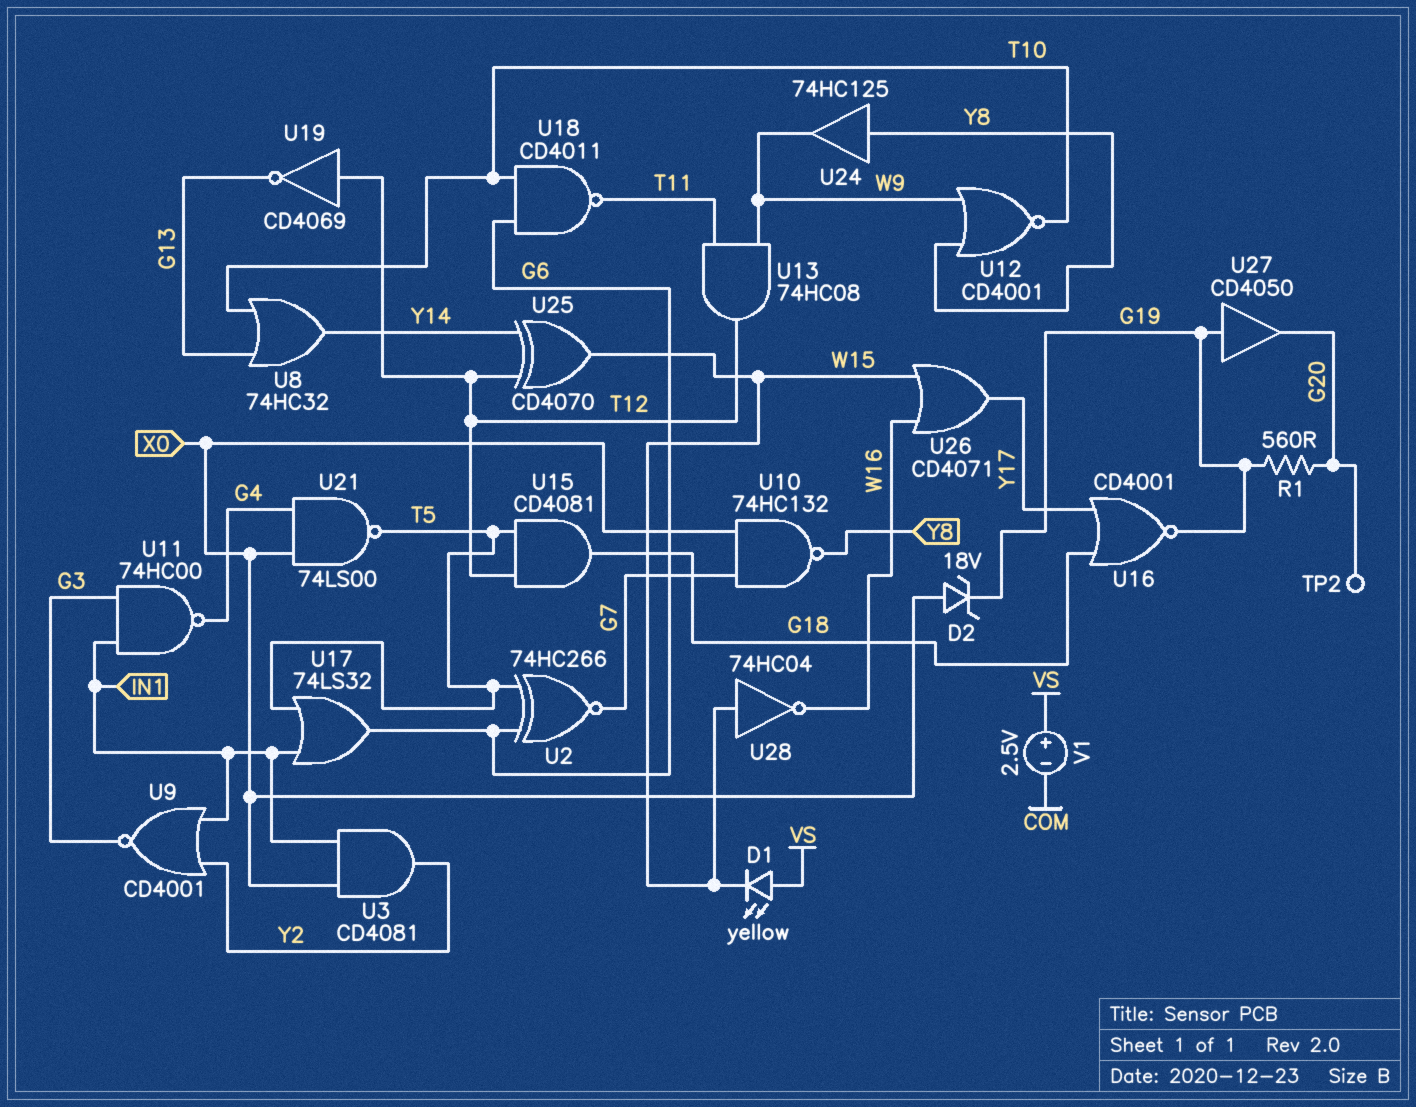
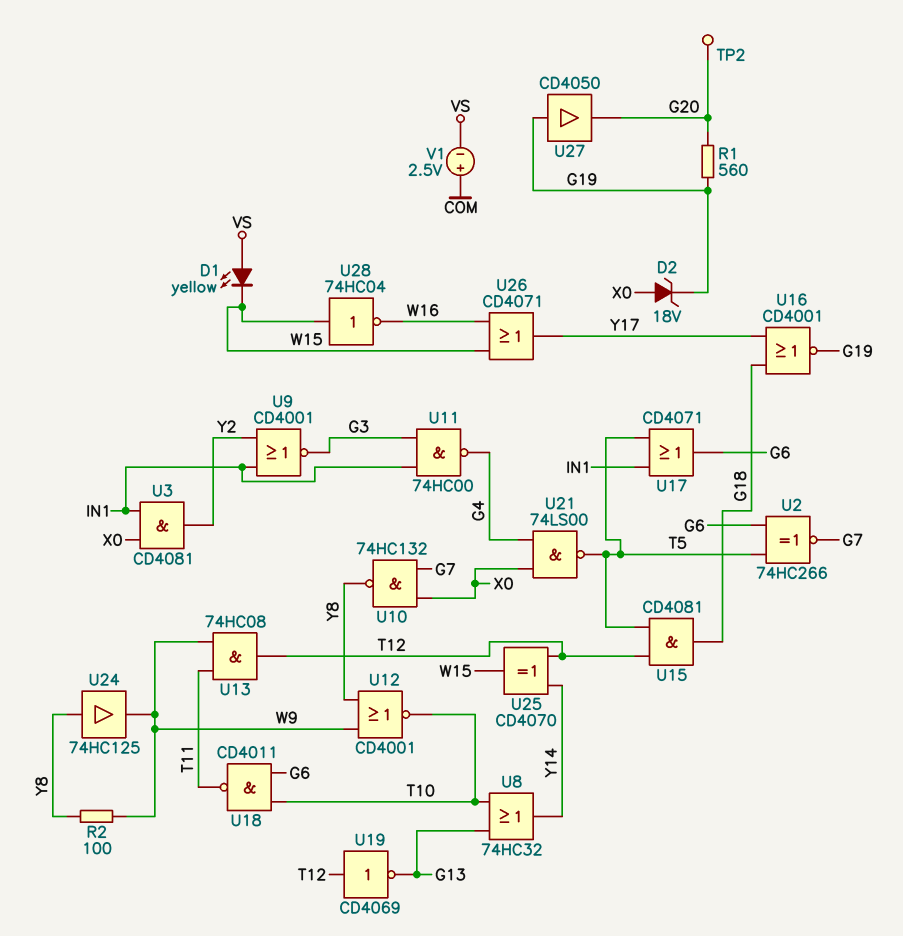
R2: none -> 100 (W9, Y8)
U17: OR 74LS32 (in IN1, in T5, out G6) -> OR CD4071 (in IN1, in T5, out G6)
V1: 2.5V (plus VS, minus COM) -> 2.5V (plus COM, minus VS)

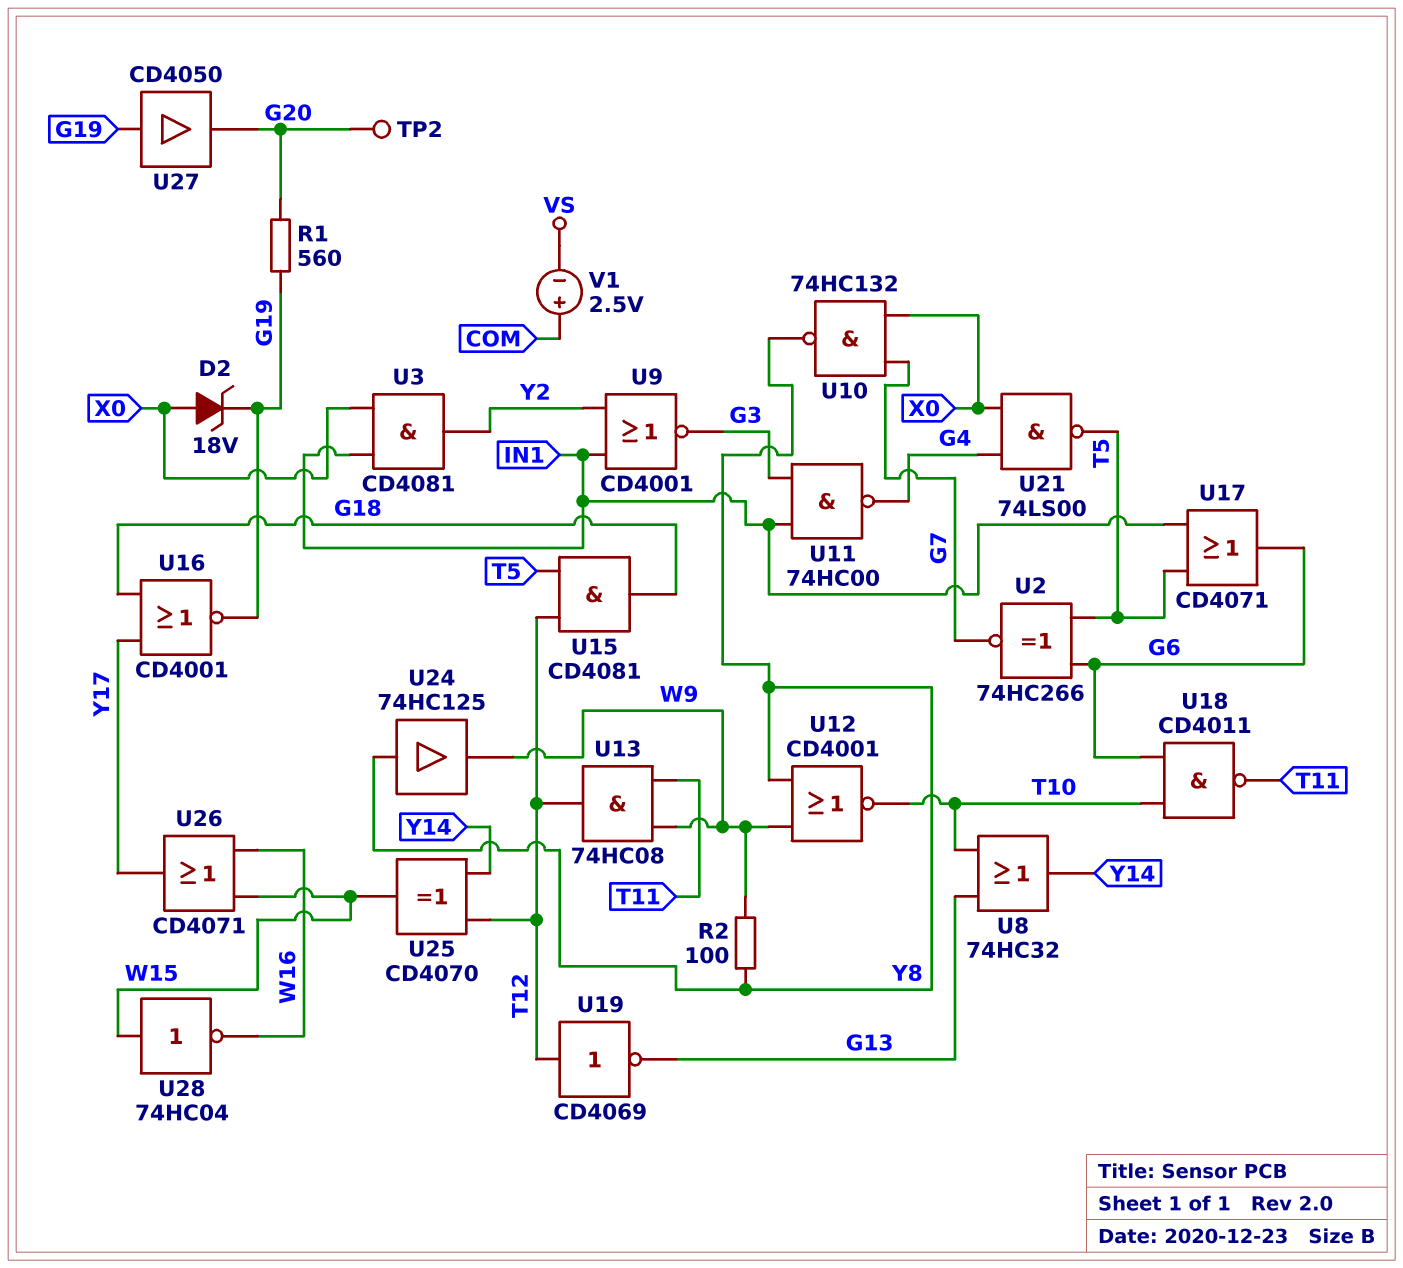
D1: LED yellow (A VS, K W15) -> none

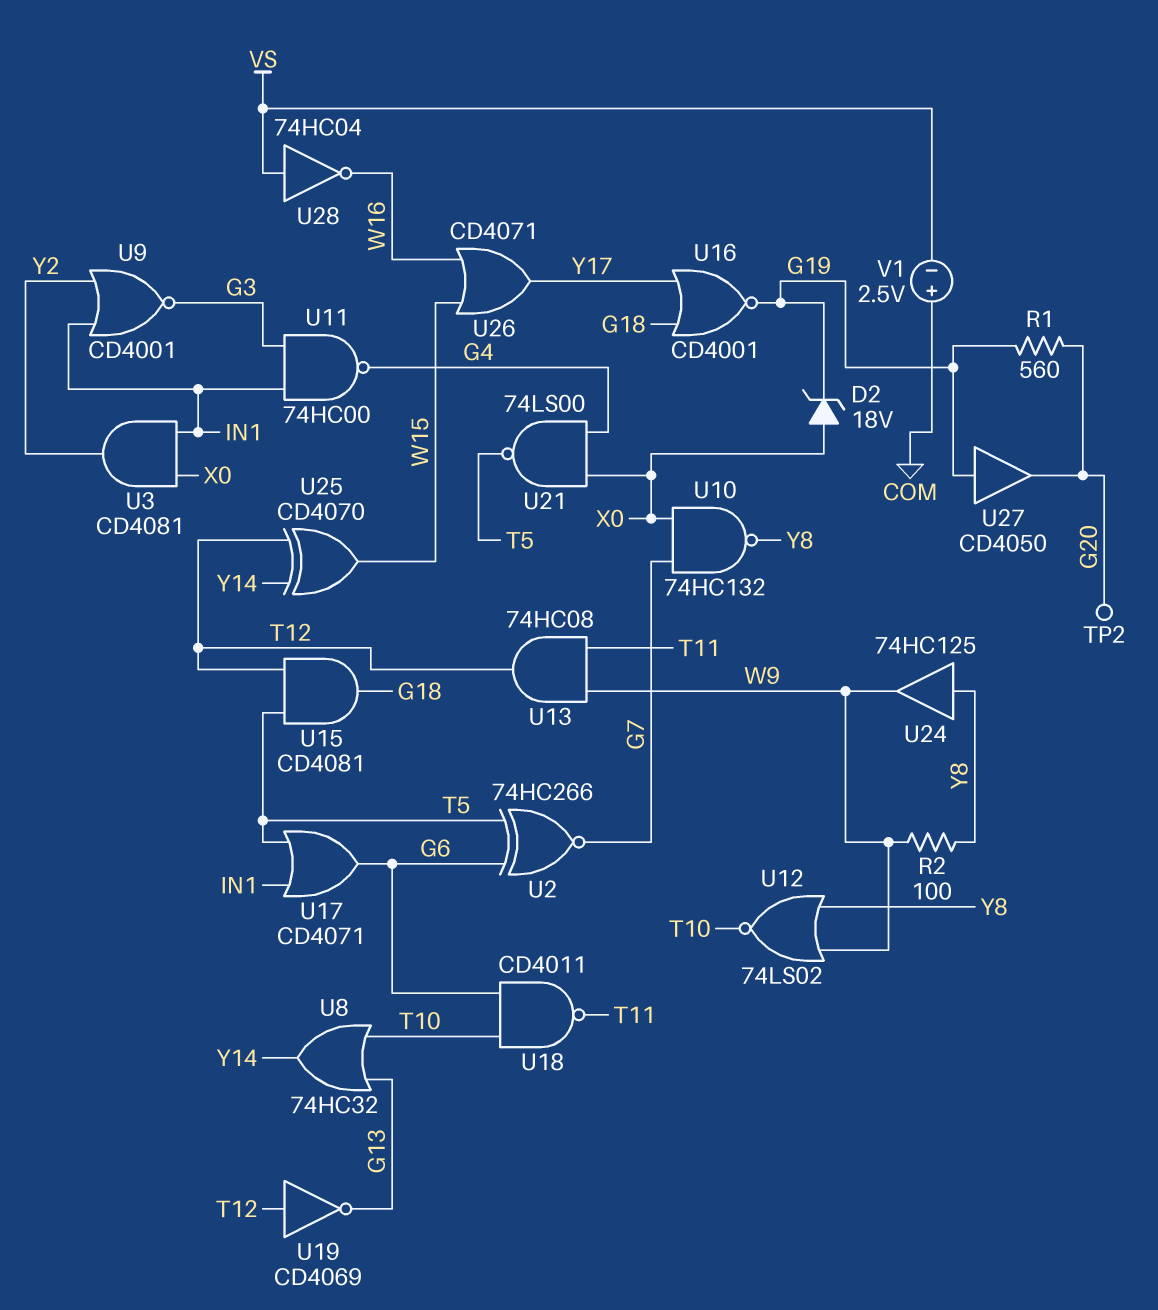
U12: NOR CD4001 (in W9, in Y8, out T10) -> NOR 74LS02 (in W9, in Y8, out T10)
U28: NOT 74HC04 (in W15, out W16) -> NOT 74HC04 (in VS, out W16)

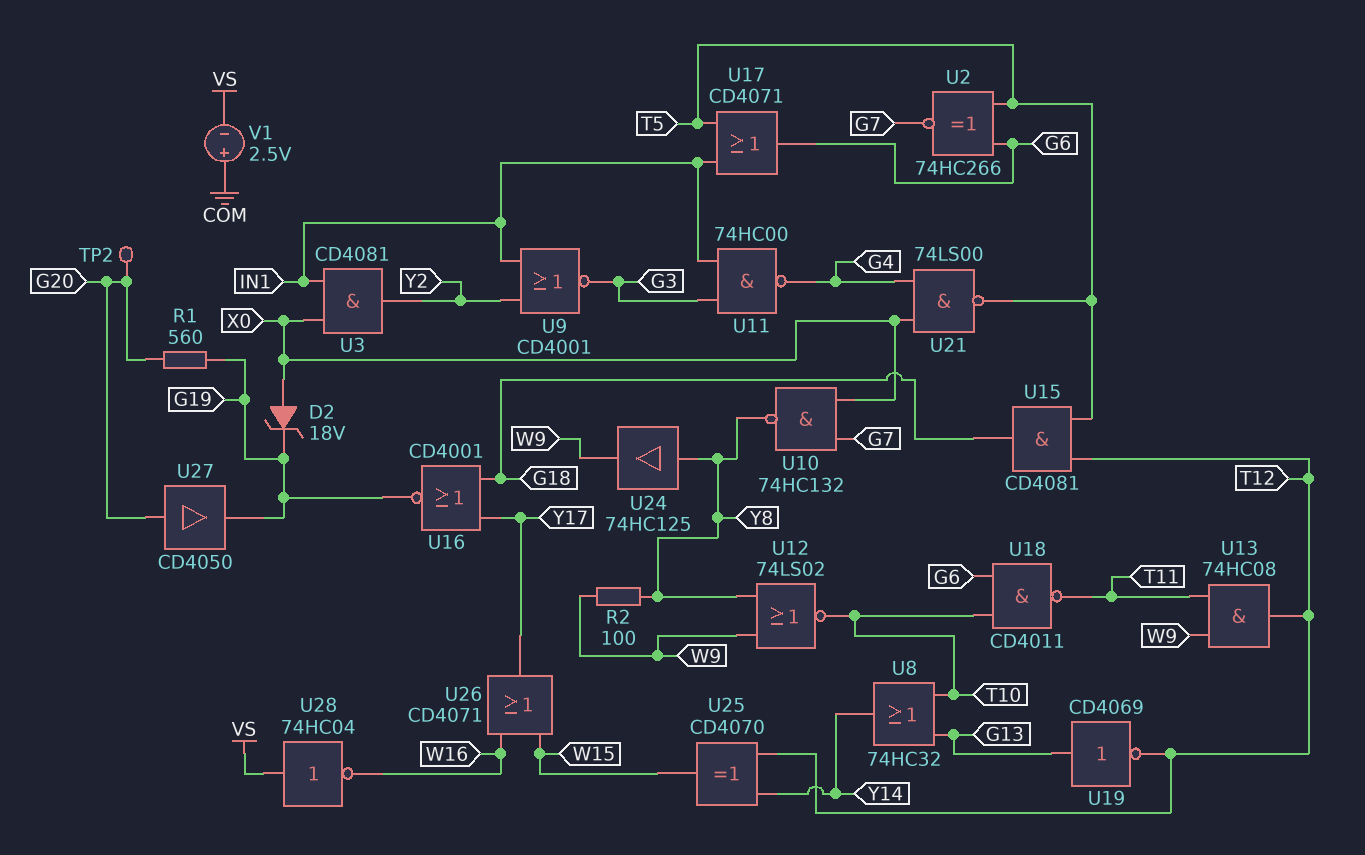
U19: NOT CD4069 (in T12, out G13) -> NOT CD4069 (in G13, out T12)
U27: buffer CD4050 (in G19, out G20) -> buffer CD4050 (in G20, out G19)

